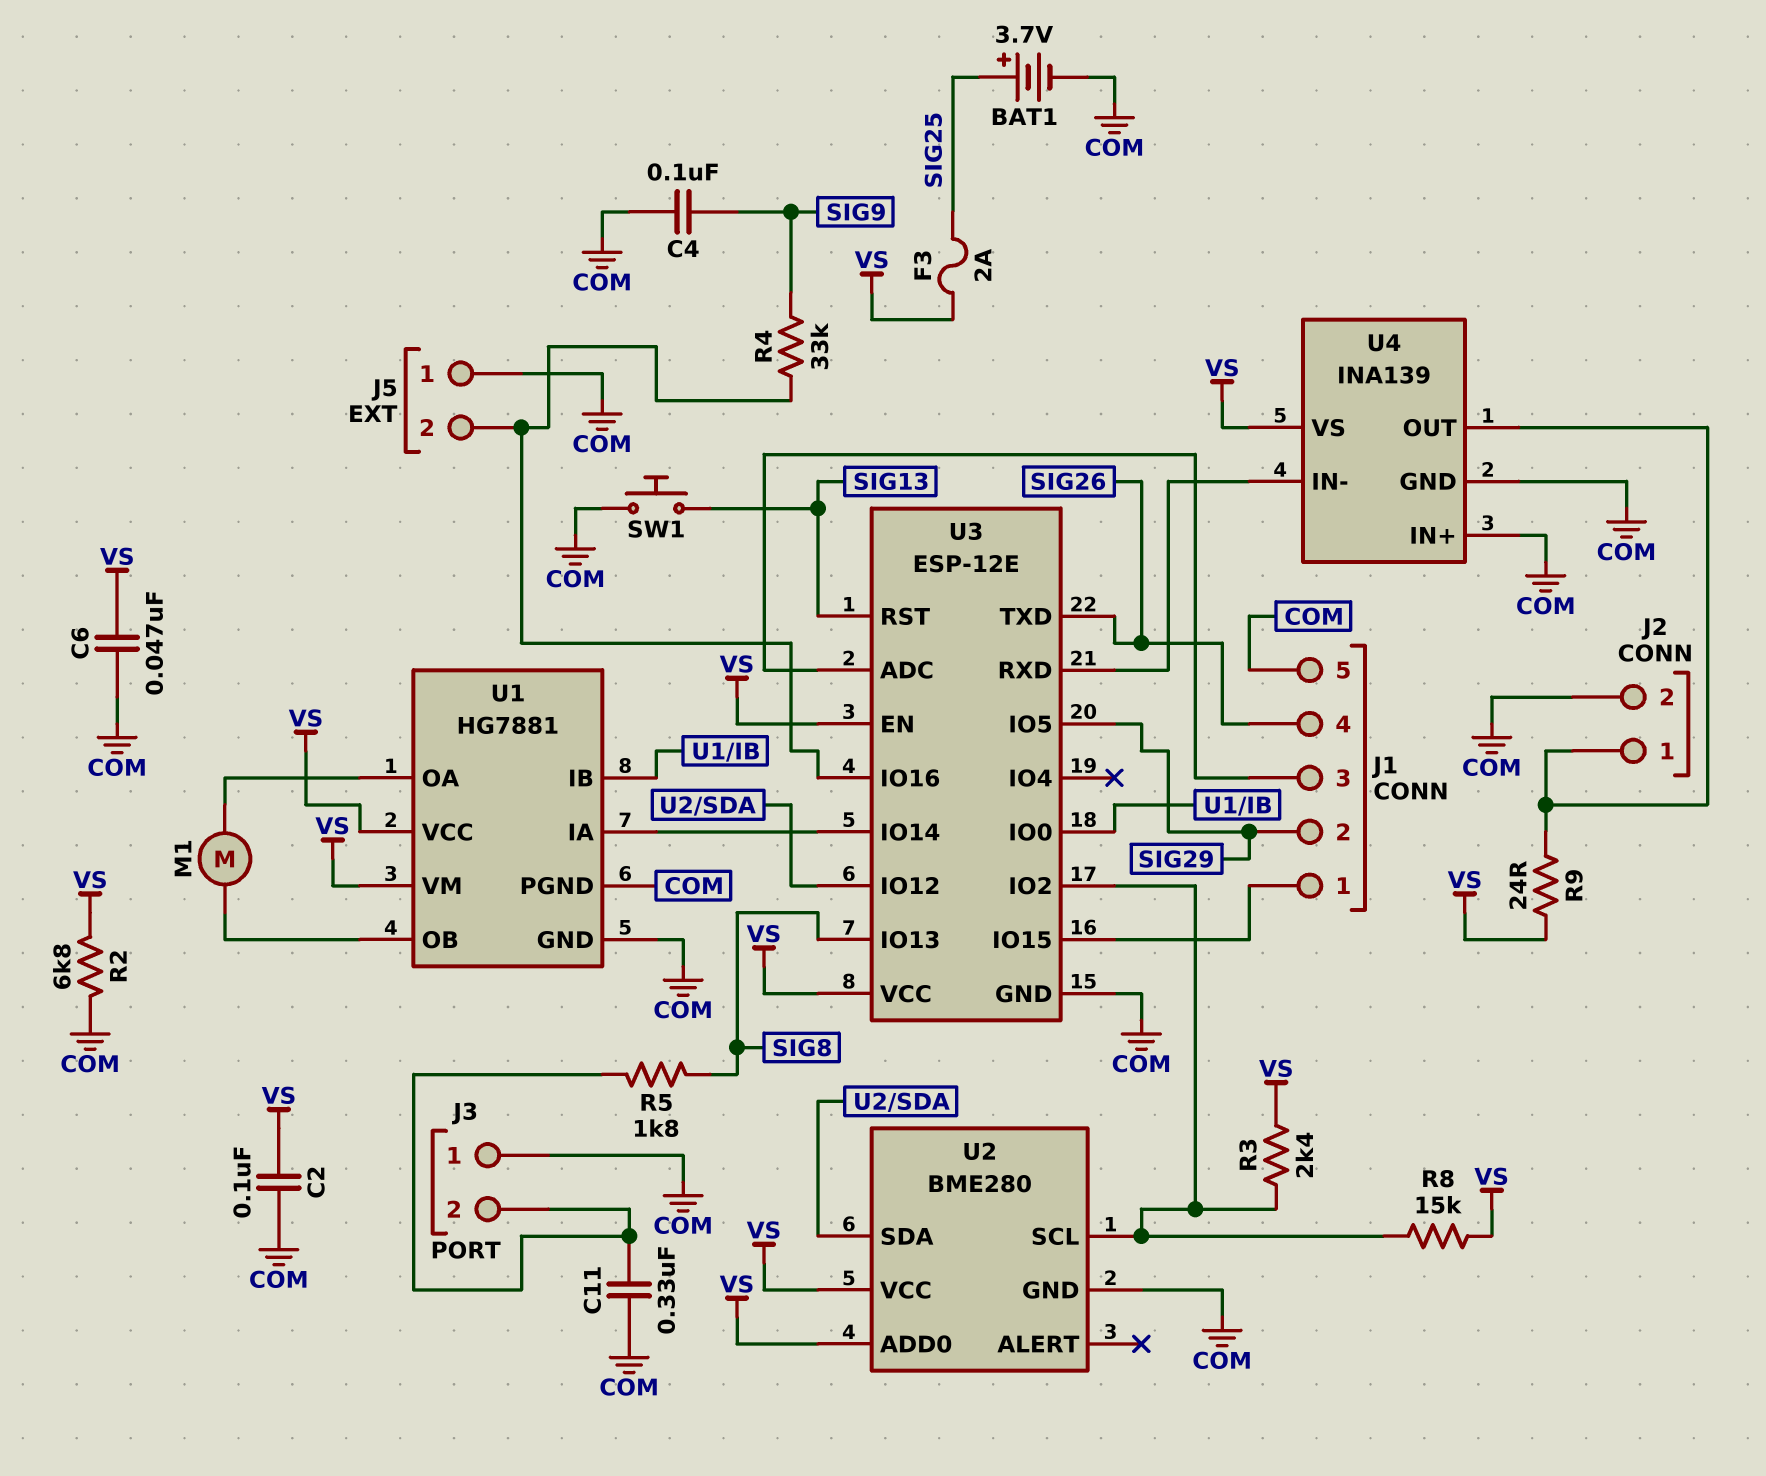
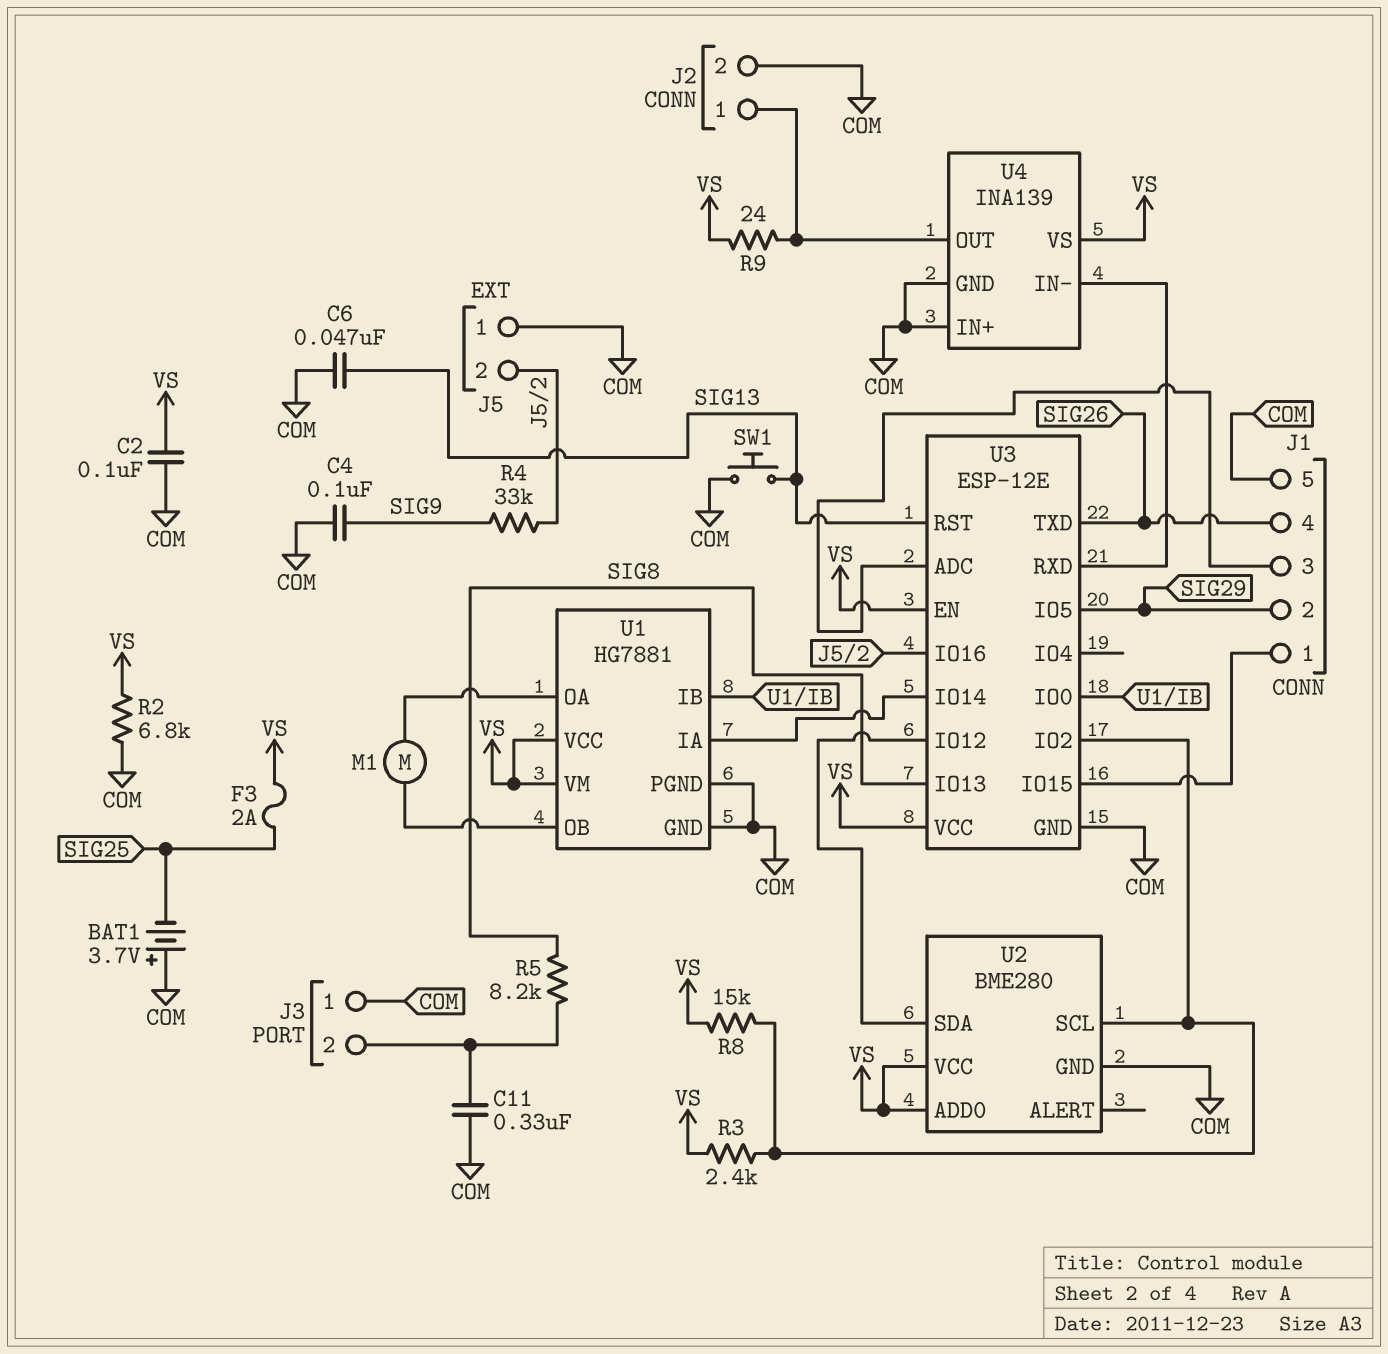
BAT1: 3.7V (plus SIG25, minus COM) -> 3.7V (plus COM, minus SIG25)
C6: 47nF (COM, VS) -> 47nF (COM, SIG13)
R5: 1.8k (J3/2, SIG8) -> 8.2k (J3/2, SIG8)

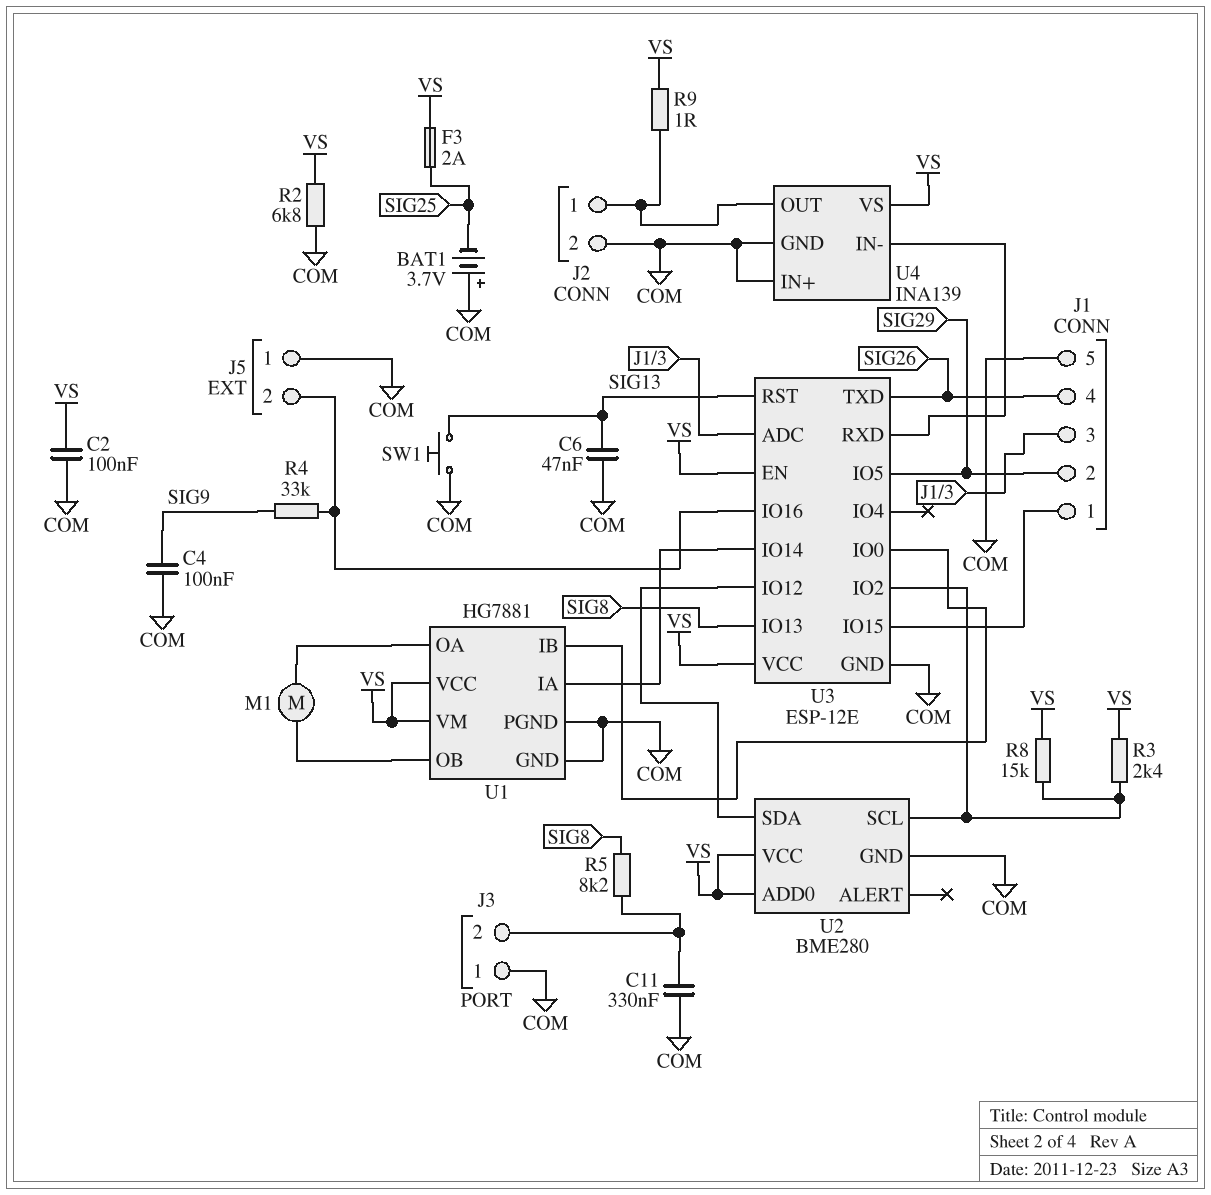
R9: 24 (J2/1, VS) -> 1 (J2/1, VS)

